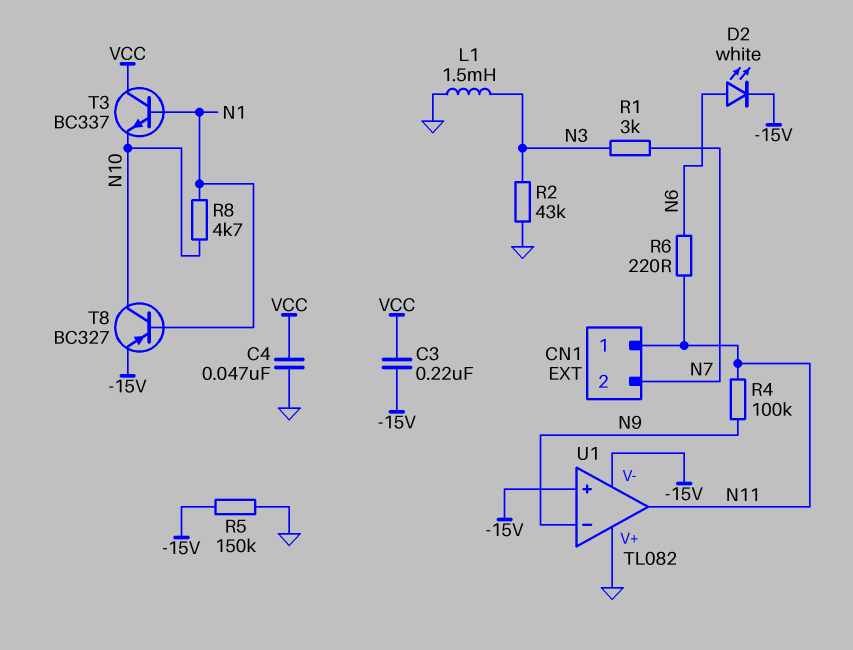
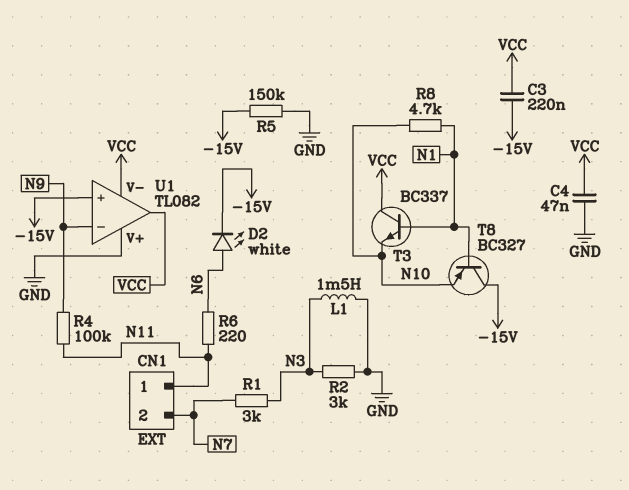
R2: 43k (GND, N3) -> 3k (GND, N3)
T8: PNP BC327 (B N1, C N10, E -15V) -> PNP BC327 (B N1, C -15V, E N10)
U1 pin V-: -15V -> VCC
U1 pin out: N11 -> VCC

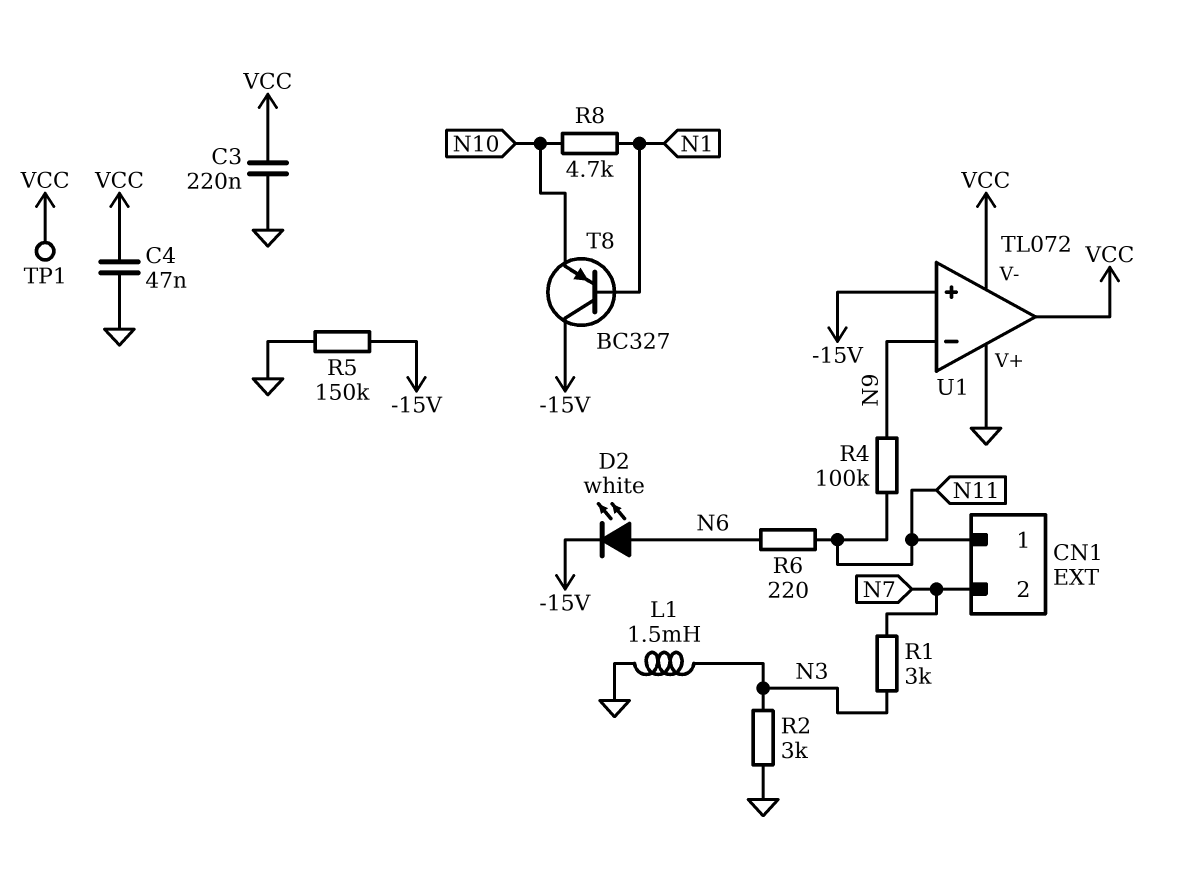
C3: 220nF (-15V, VCC) -> 220nF (GND, VCC)
T3: NPN BC337 (B N1, C VCC, E N10) -> none
TP1: none -> test point (VCC)
U1: TL082 -> TL072

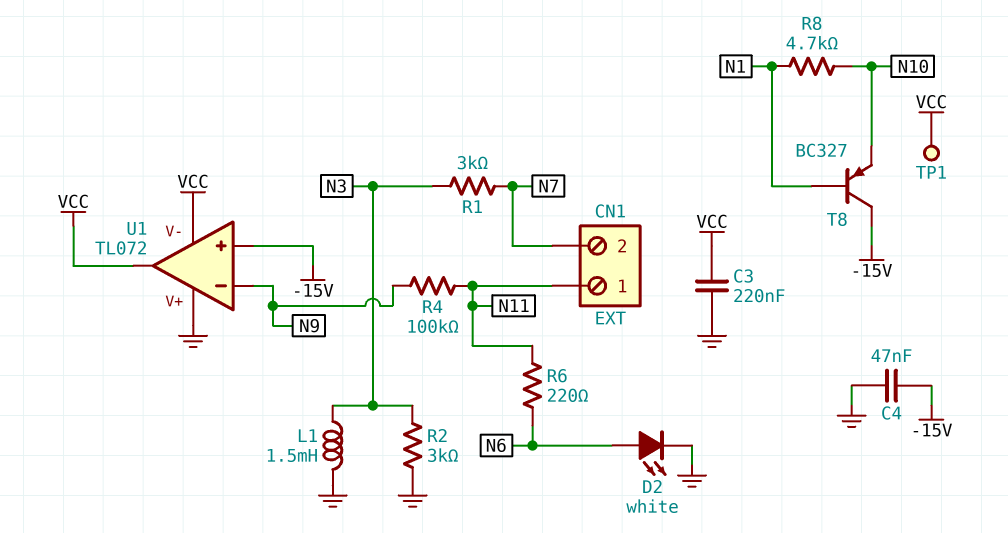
C4: 47nF (GND, VCC) -> 47nF (-15V, GND)
D2: LED white (A N6, K -15V) -> LED white (A N6, K GND)
R5: 150k (-15V, GND) -> none

